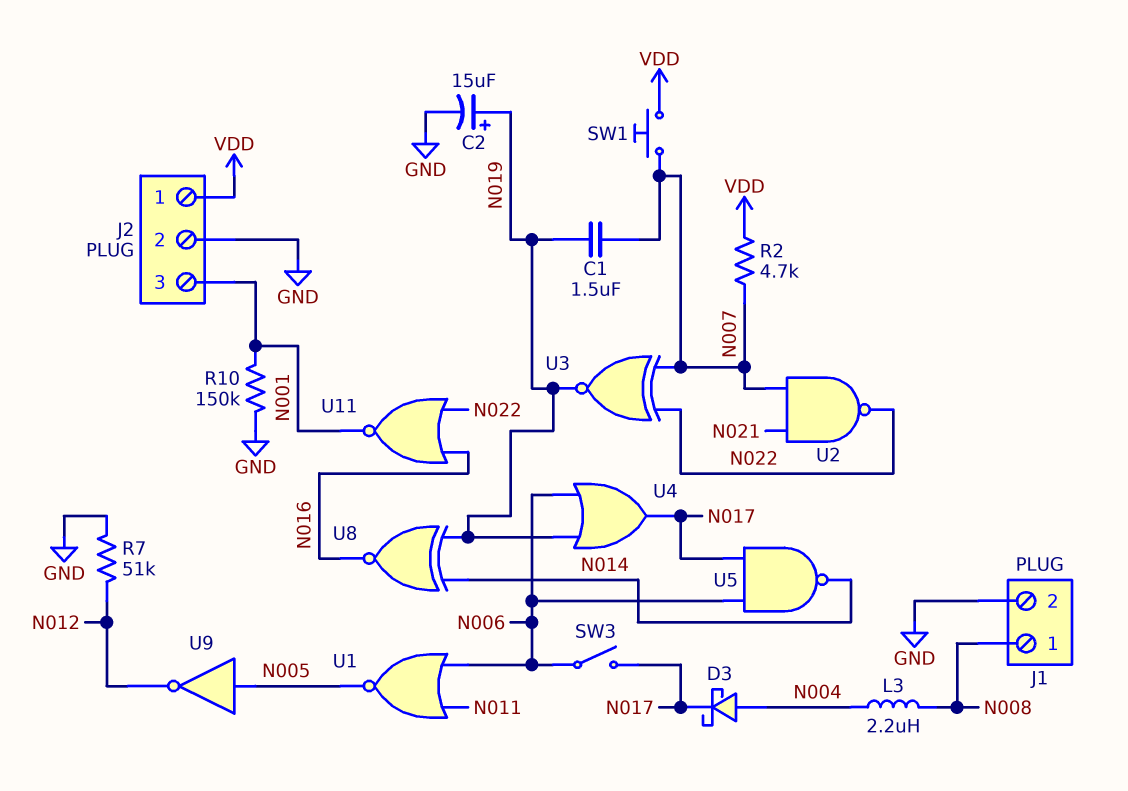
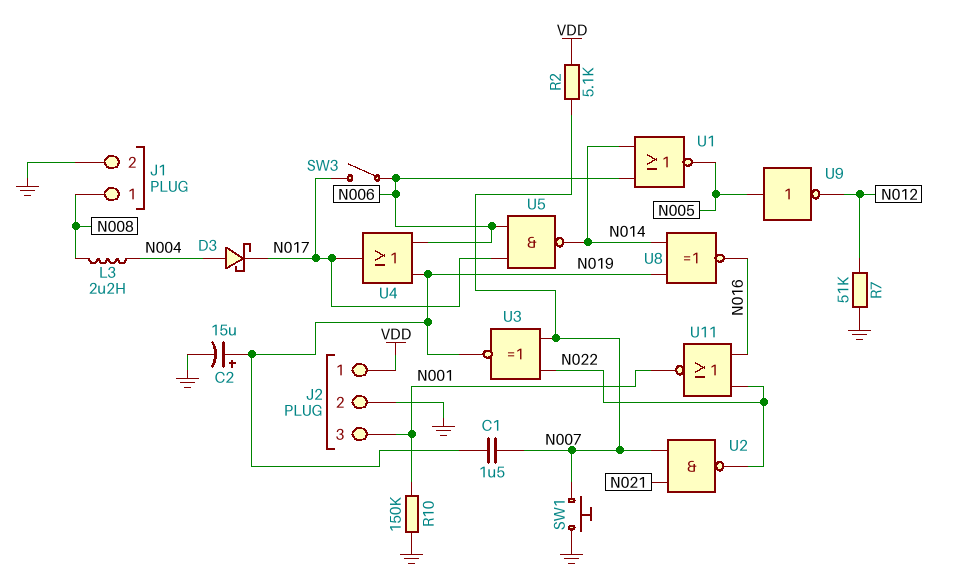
R2: 4.7k (N007, VDD) -> 5.1k (N007, VDD)
SW1: button (N007, VDD) -> button (GND, N007)
U1: NOR (in N006, in N011, out N005) -> NOR (in N006, in N014, out N005)

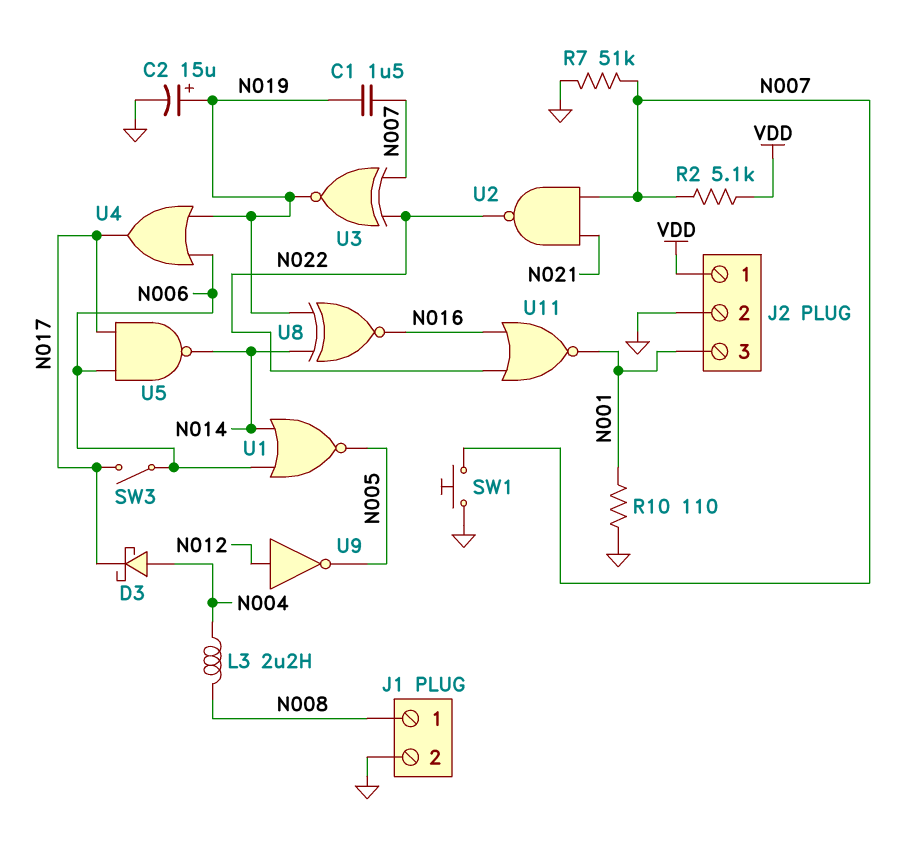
R7: 51k (GND, N012) -> 51k (GND, N007)
R10: 150k (GND, N001) -> 110 (GND, N001)
U9: NOT (in N005, out N012) -> NOT (in N012, out N005)

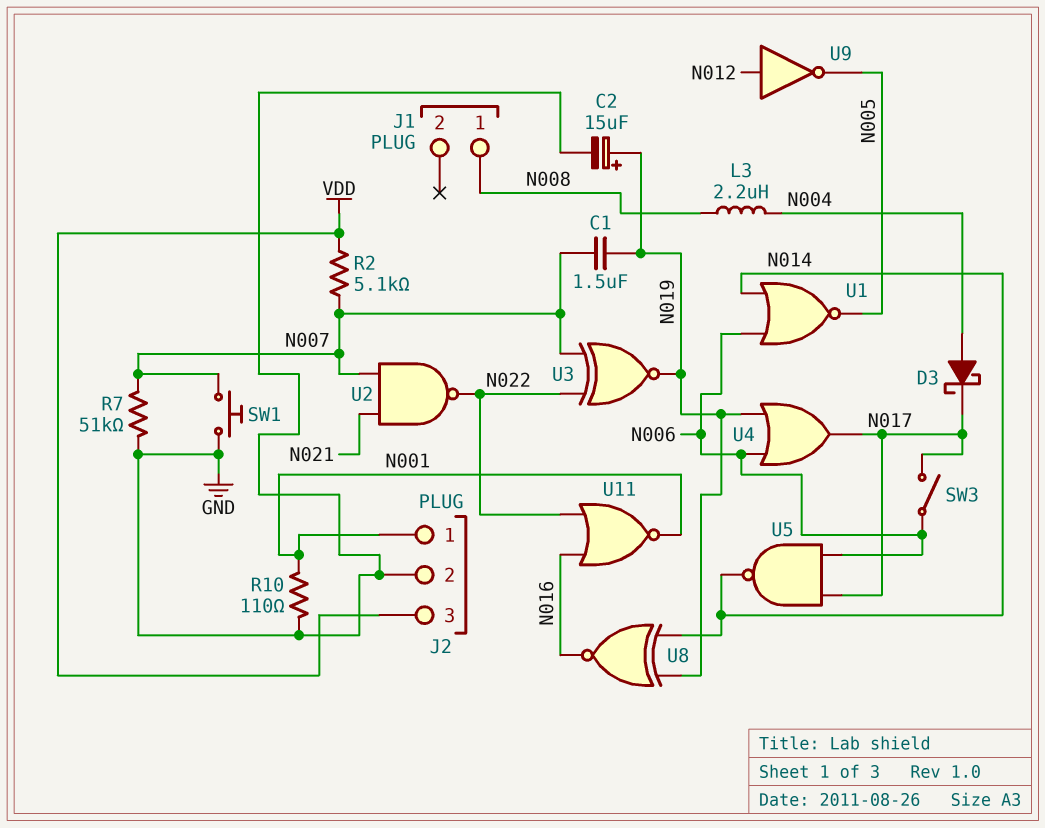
J1 pin 2: GND -> none
J2 pin 1: VDD -> N001
J2 pin 3: N001 -> VDD

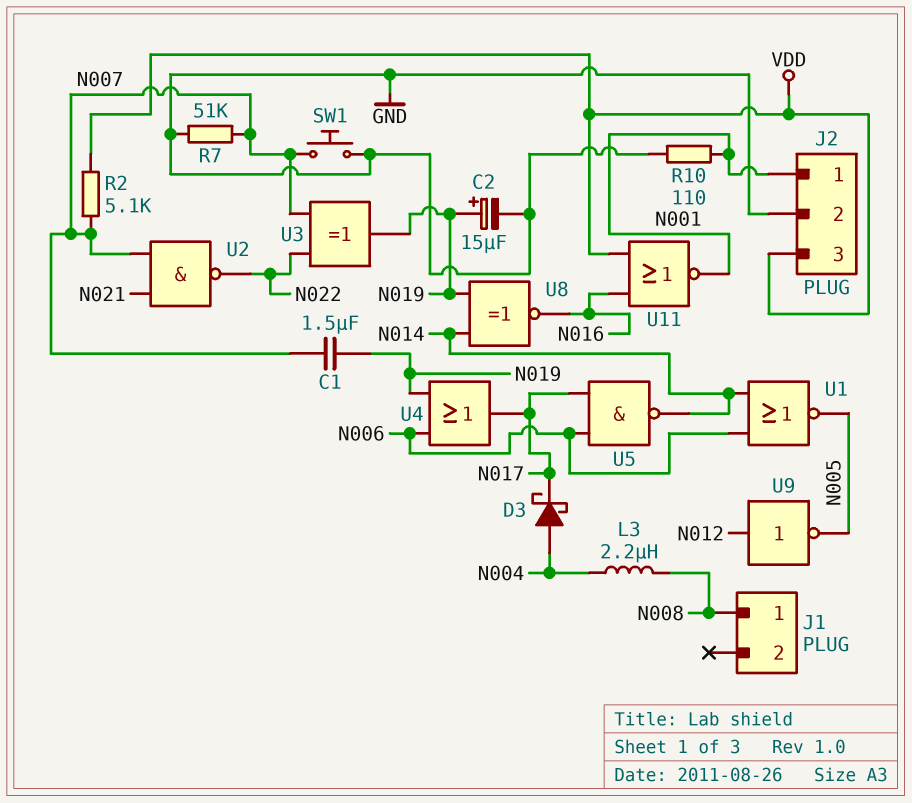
SW3: switch (N006, N017) -> none
U3: XNOR (in N007, in N022, out N019) -> XOR (in N007, in N022, out N019)
U11: NOR (in N016, in N022, out N001) -> NOR (in N016, in VDD, out N001)

